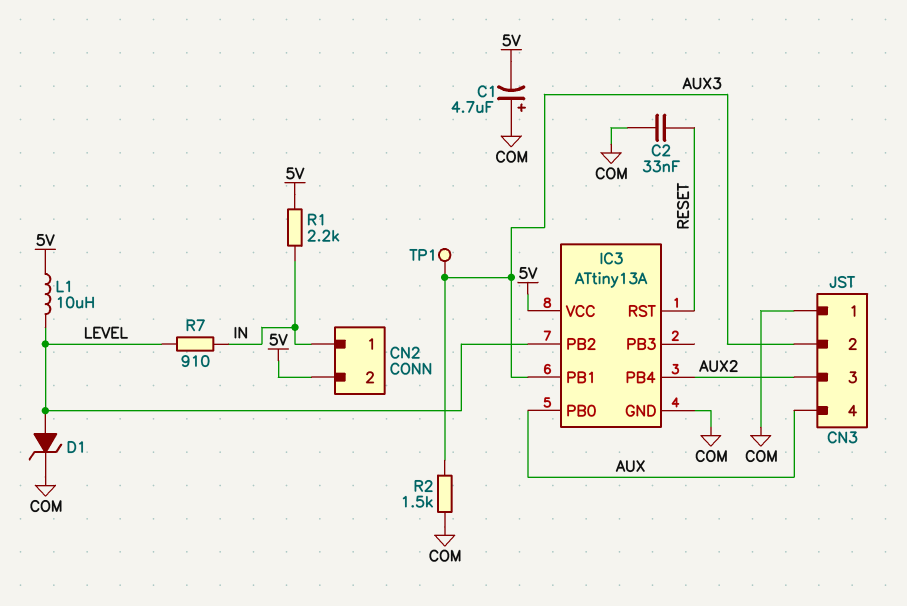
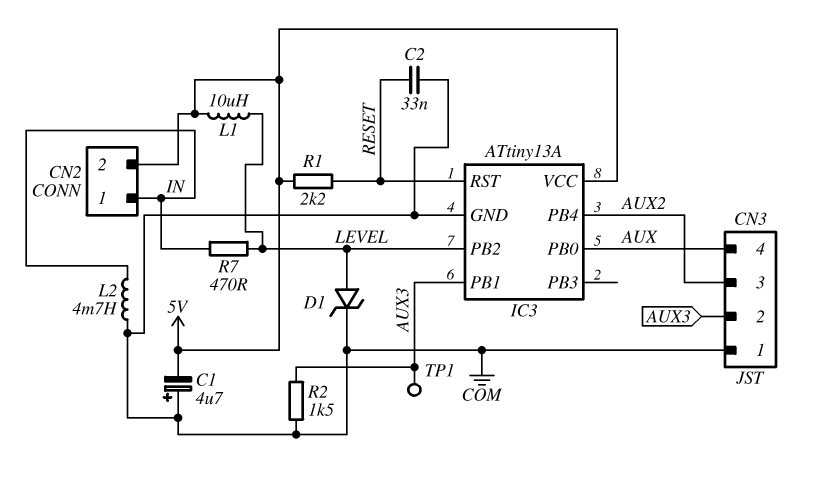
L2: none -> 4.7mH (COM, IN)
R1: 2.2k (5V, IN) -> 2.2k (5V, RESET)
R7: 910 (IN, LEVEL) -> 470 (IN, LEVEL)

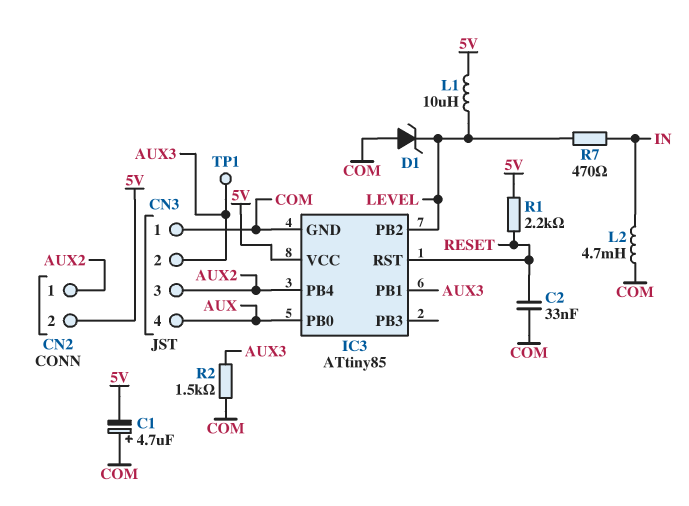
CN2 pin 1: IN -> AUX2
D1: zener (A LEVEL, K COM) -> zener (A COM, K LEVEL)
IC3: ATtiny13A -> ATtiny85

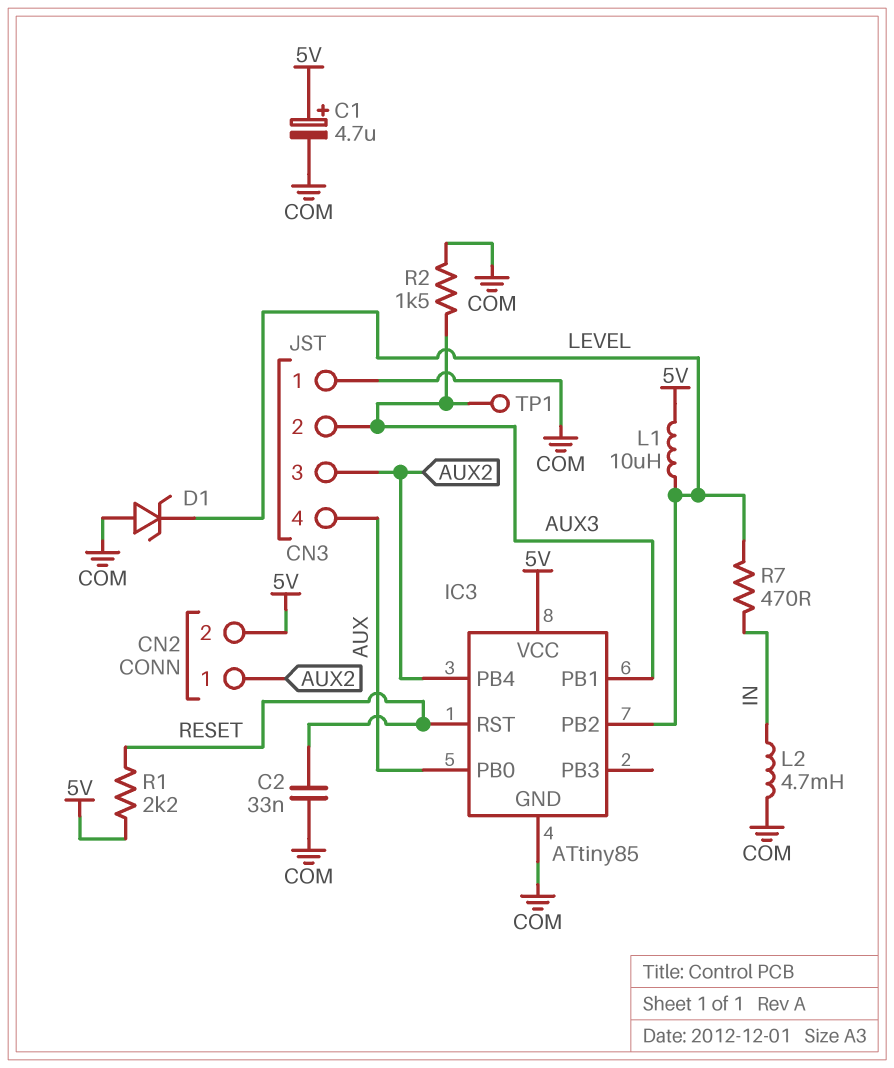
C1: 4.7uF (plus COM, minus 5V) -> 4.7uF (plus 5V, minus COM)

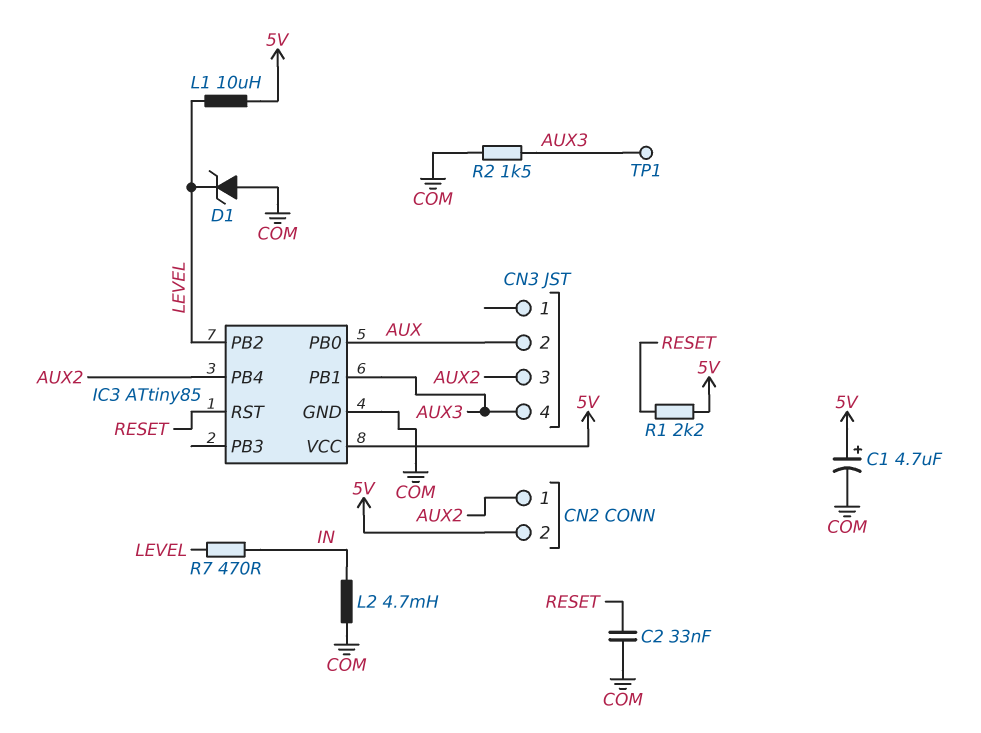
CN3 pin 1: COM -> none
CN3 pin 2: AUX3 -> AUX
CN3 pin 4: AUX -> AUX3

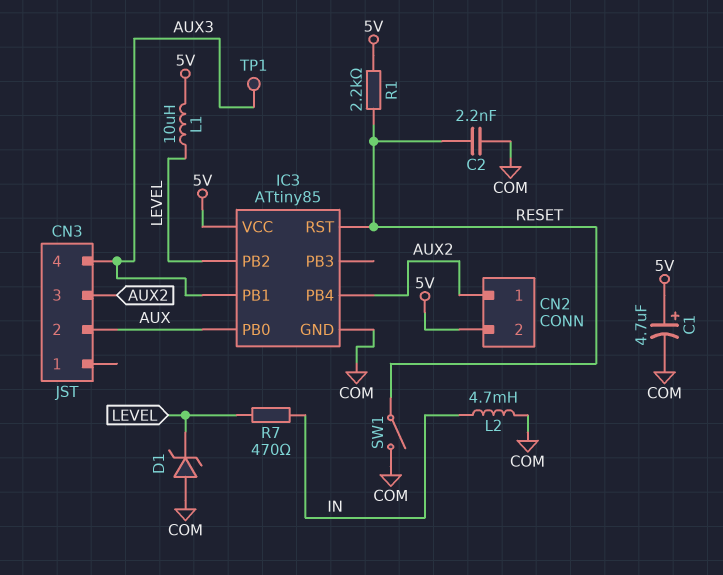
C2: 33nF (COM, RESET) -> 2.2nF (COM, RESET)
R2: 1.5k (AUX3, COM) -> none
SW1: none -> switch (COM, RESET)

